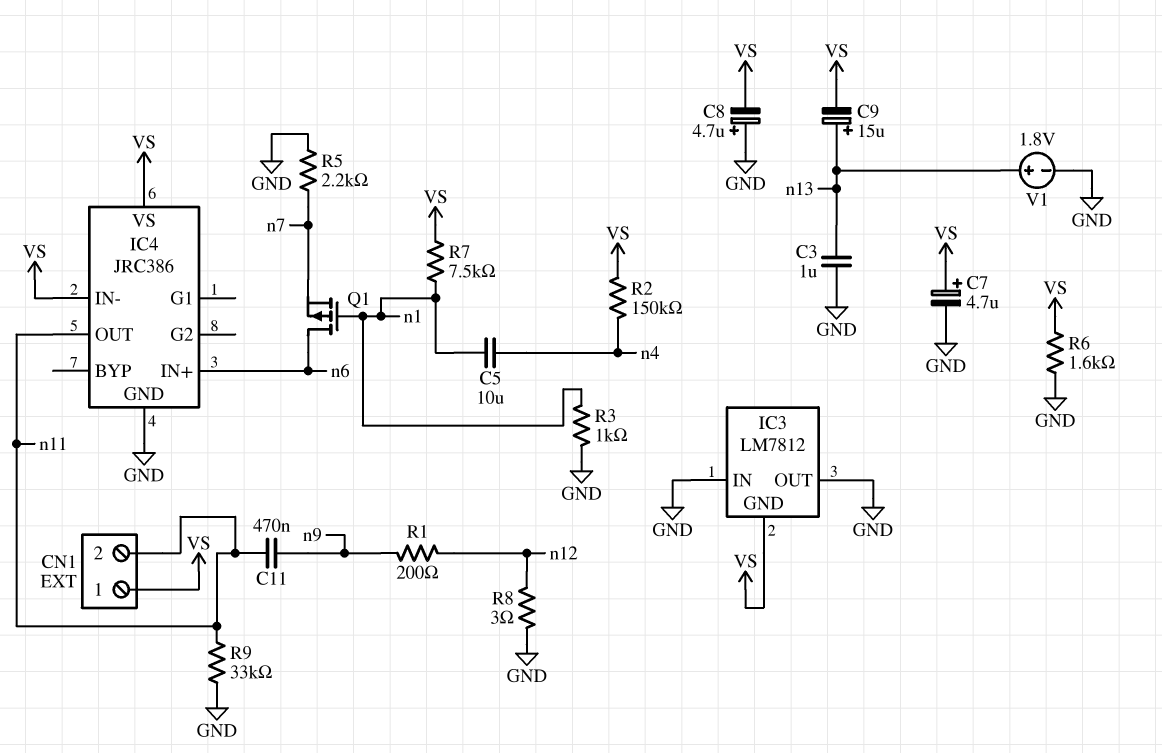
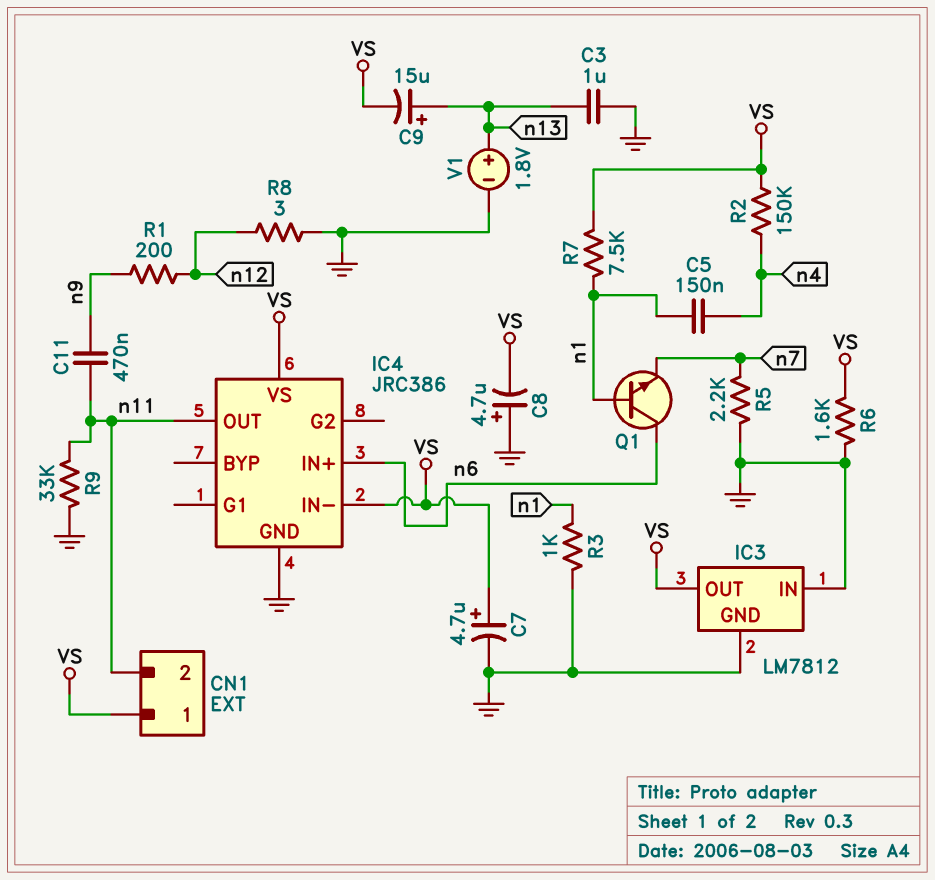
C5: 10uF (n1, n4) -> 150nF (n1, n4)
IC3 pin GND: VS -> GND
IC3 pin OUT: GND -> VS
Q1: PMOS (G n1, D n6, S n7) -> NPN (B n1, C n6, E n7)

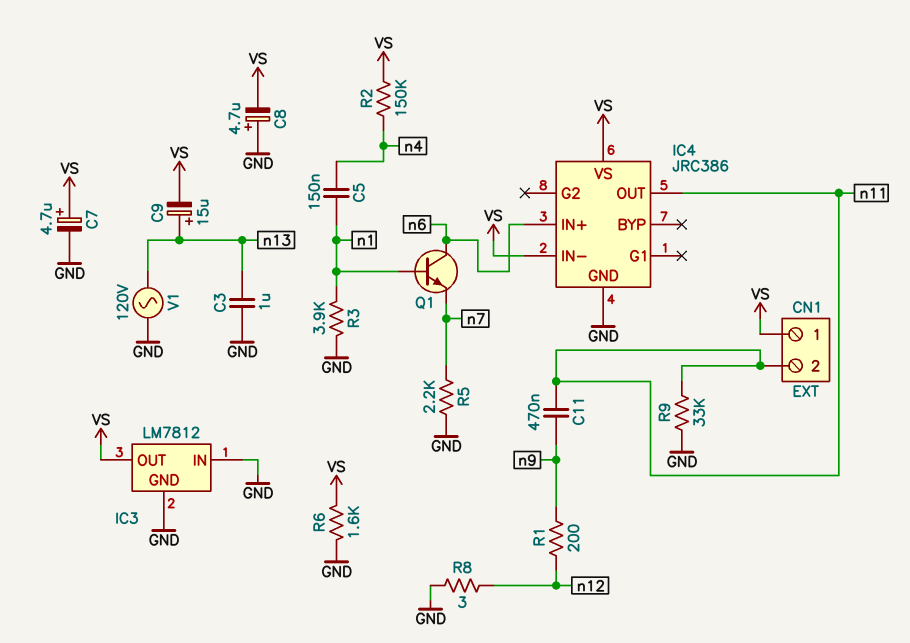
R3: 1k (GND, n1) -> 3.9k (GND, n1)
R7: 7.5k (VS, n1) -> none
V1: 1.8V (plus n13, minus GND) -> AC 120V (GND, n13)

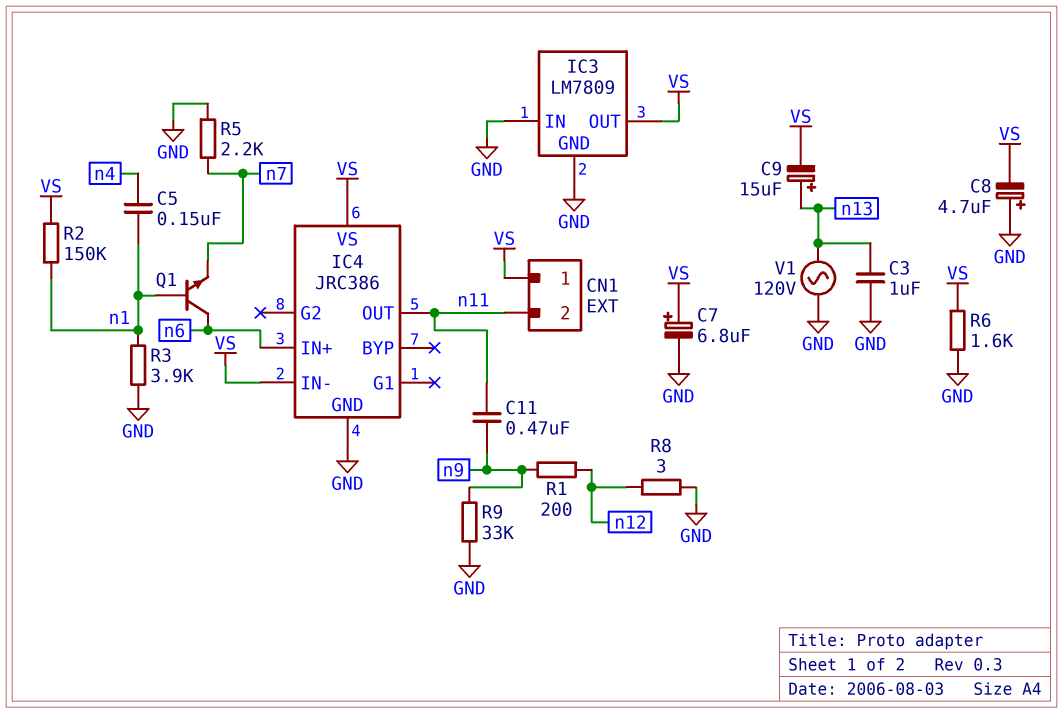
C7: 4.7uF (plus VS, minus GND) -> 6.8uF (plus VS, minus GND)
IC3: LM7812 -> LM7809
R2: 150k (VS, n4) -> 150k (VS, n1)
R9: 33k (GND, n11) -> 33k (GND, n9)

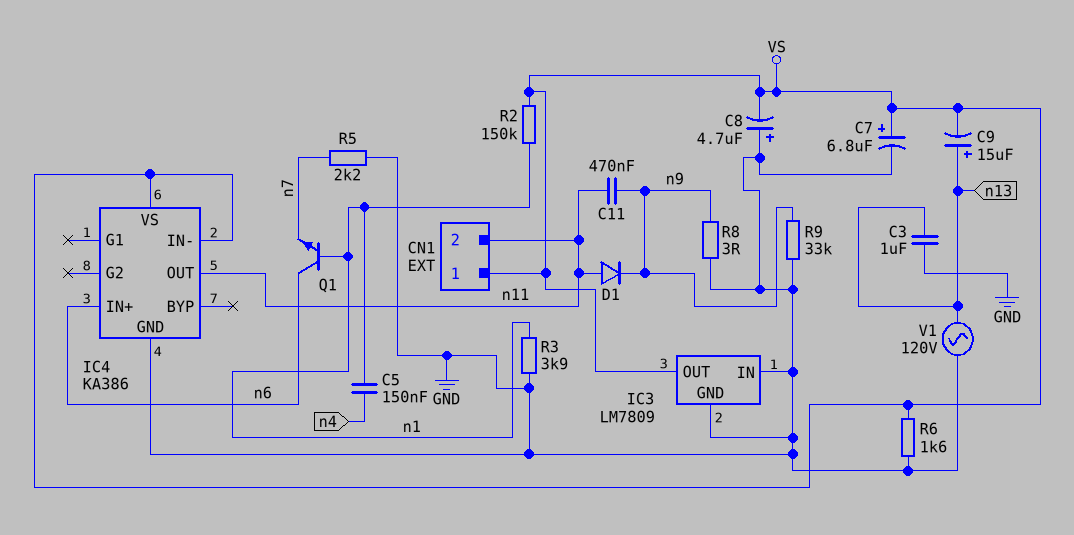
D1: none -> diode (A n11, K n9)
IC4: JRC386 -> KA386
R1: 200 (n9, n12) -> none
R8: 3 (GND, n12) -> 3 (GND, n9)

